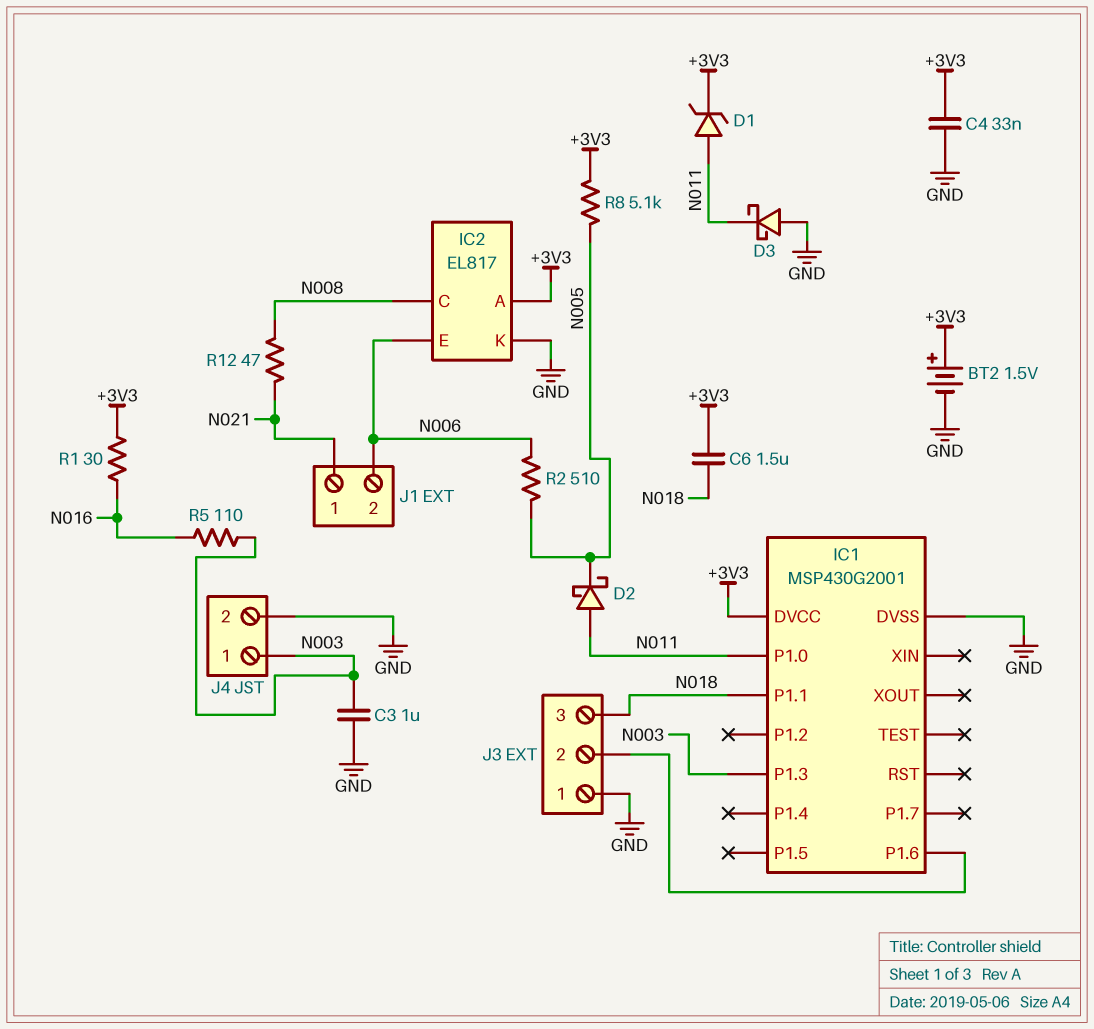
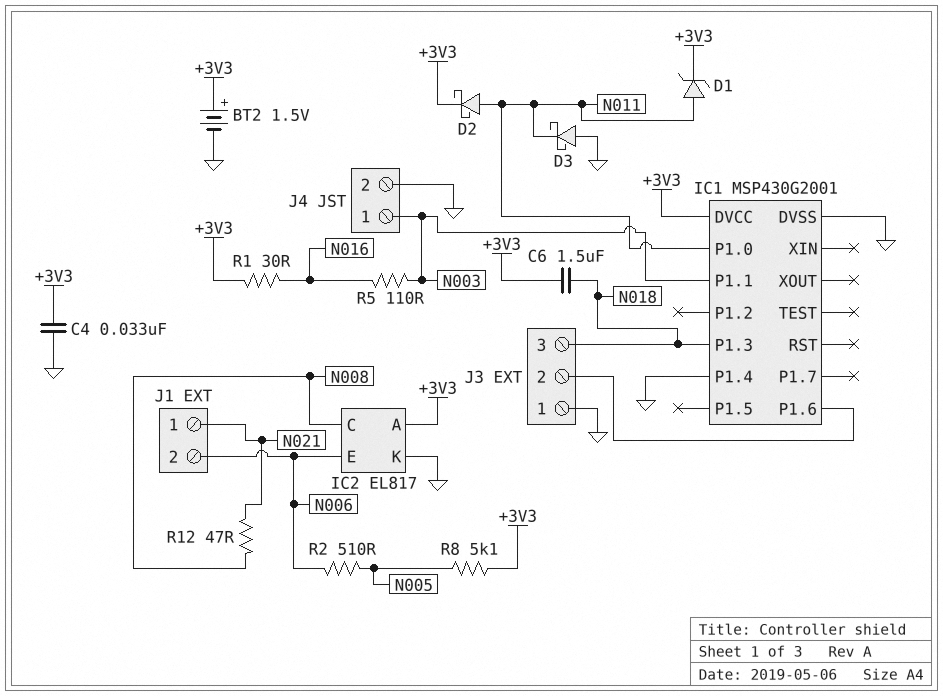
C3: 1uF (GND, N003) -> none
D2: schottky (A N011, K N005) -> schottky (A N011, K +3V3)
IC1 pin P1.1: N018 -> N003
IC1 pin P1.3: N003 -> N018
IC1 pin P1.4: none -> GND

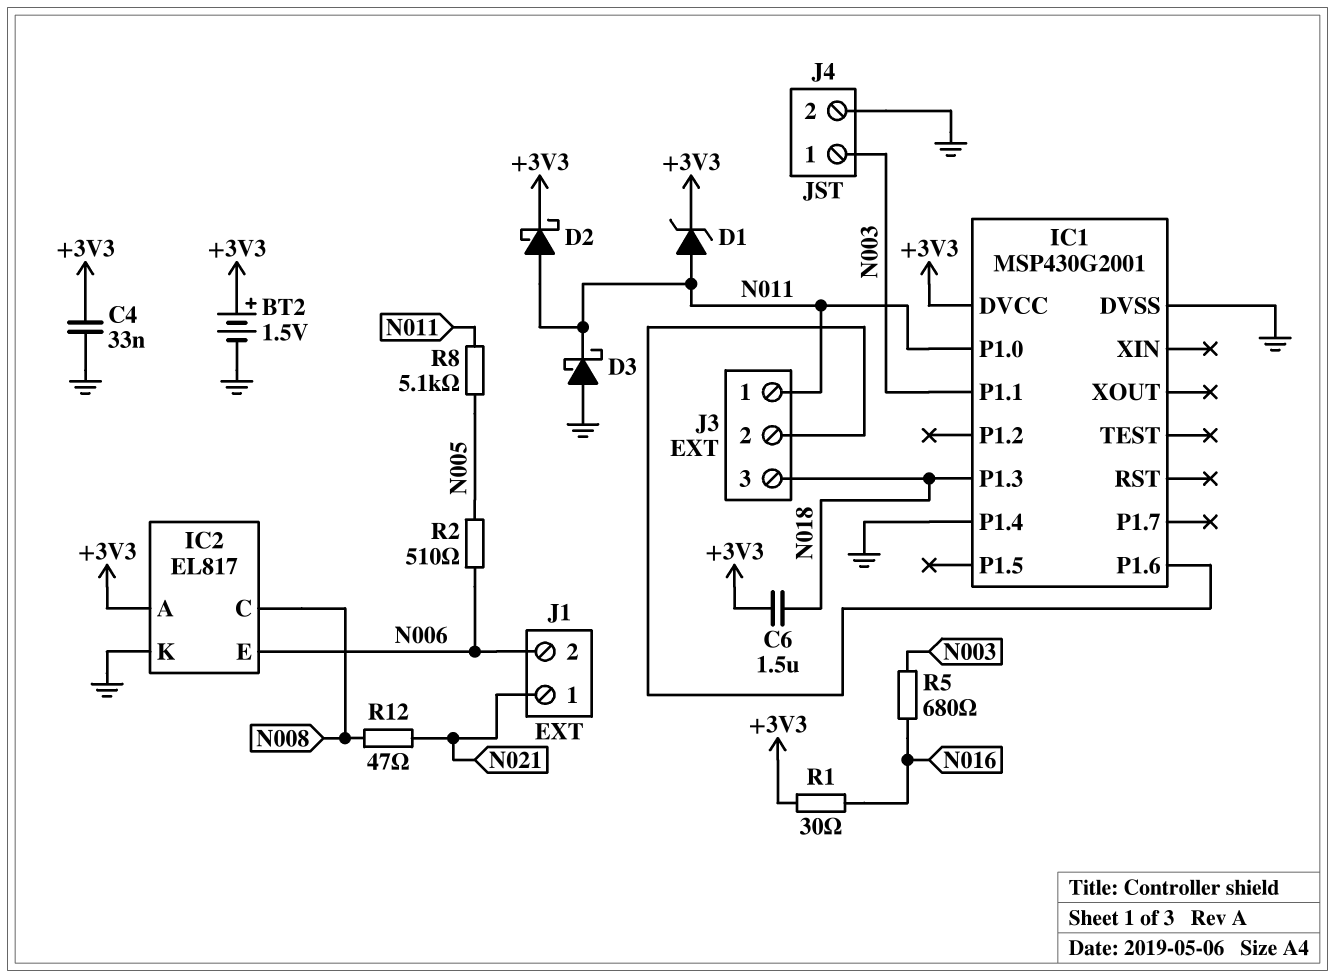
J3 pin 1: GND -> N011
R5: 110 (N003, N016) -> 680 (N003, N016)
R8: 5.1k (+3V3, N005) -> 5.1k (N005, N011)

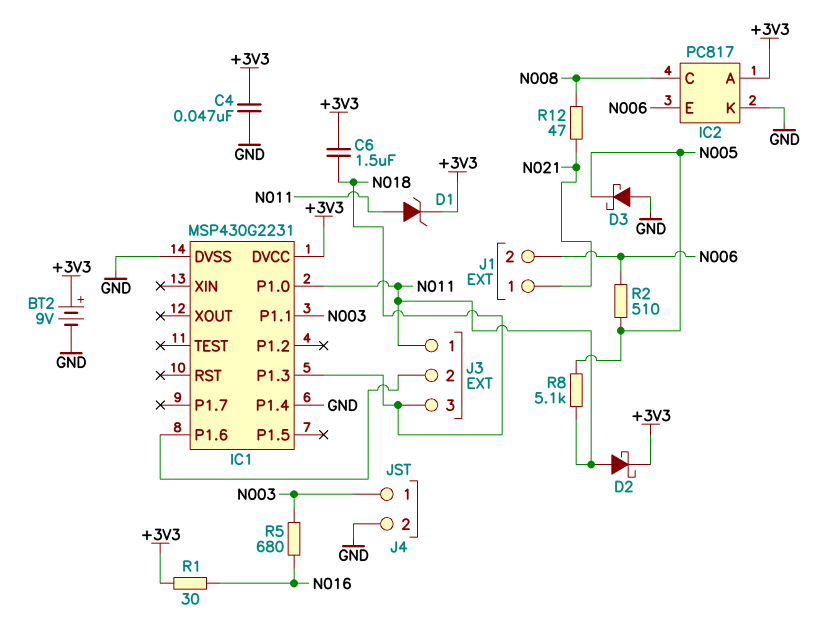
BT2: 1.5V (plus +3V3, minus GND) -> 9V (plus +3V3, minus GND)
C4: 33nF (+3V3, GND) -> 47nF (+3V3, GND)
D3: schottky (A GND, K N011) -> schottky (A GND, K N005)
IC1: MSP430G2001 -> MSP430G2231
IC2: EL817 -> PC817

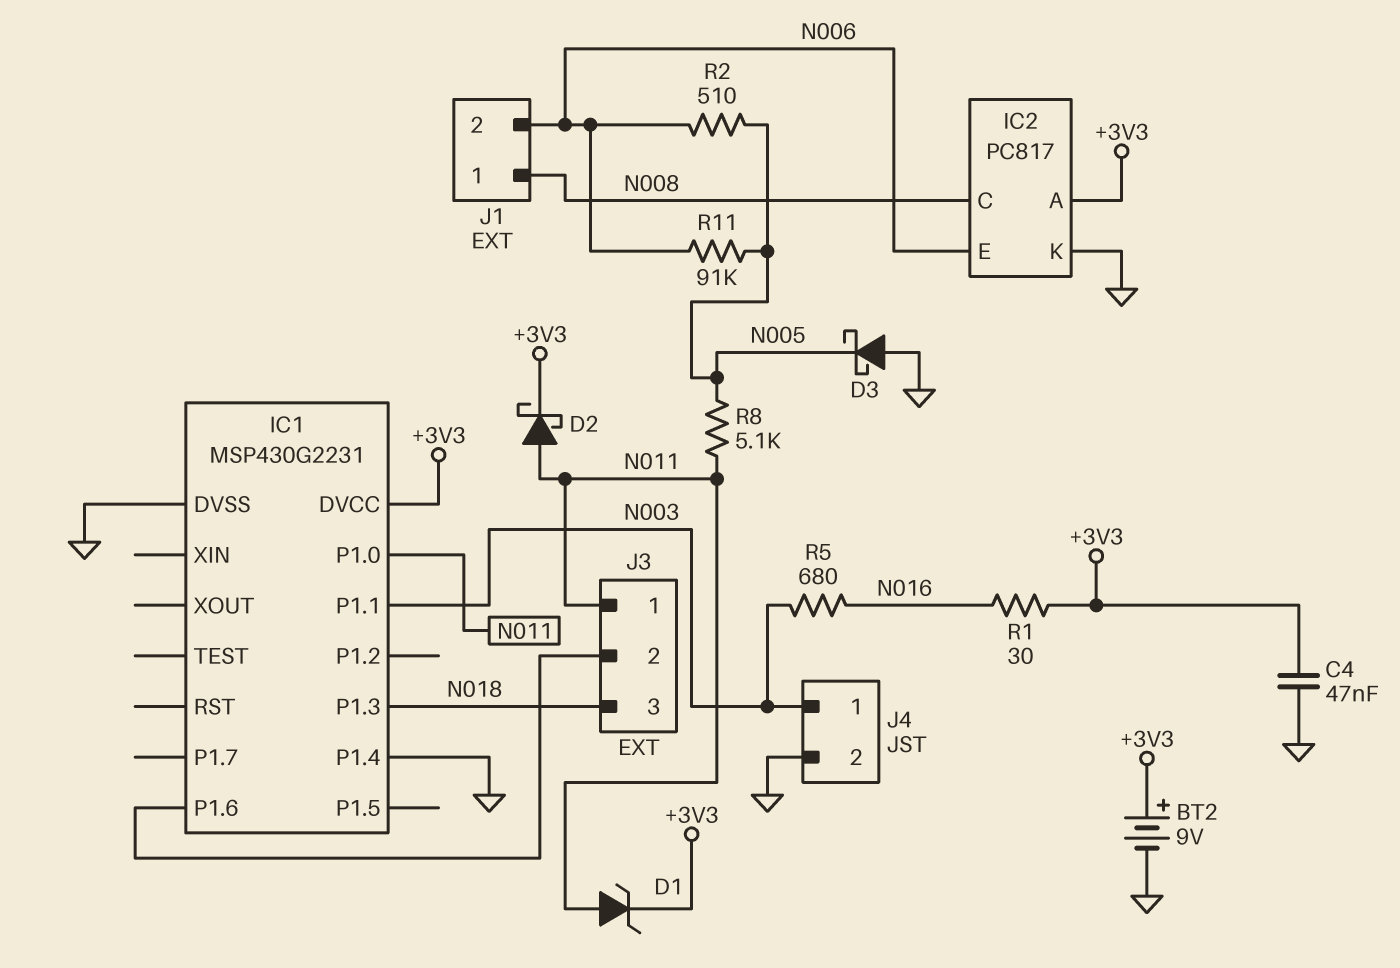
C6: 1.5uF (+3V3, N018) -> none
J1 pin 1: N021 -> N008
R11: none -> 91k (N005, N006)
R12: 47 (N008, N021) -> none

